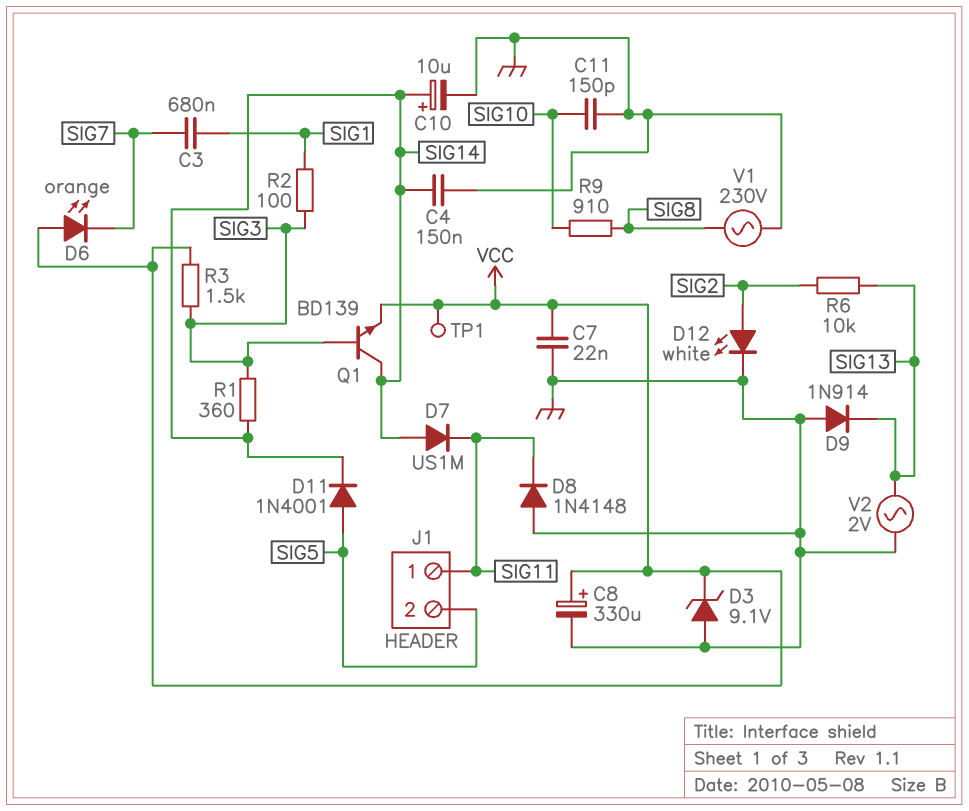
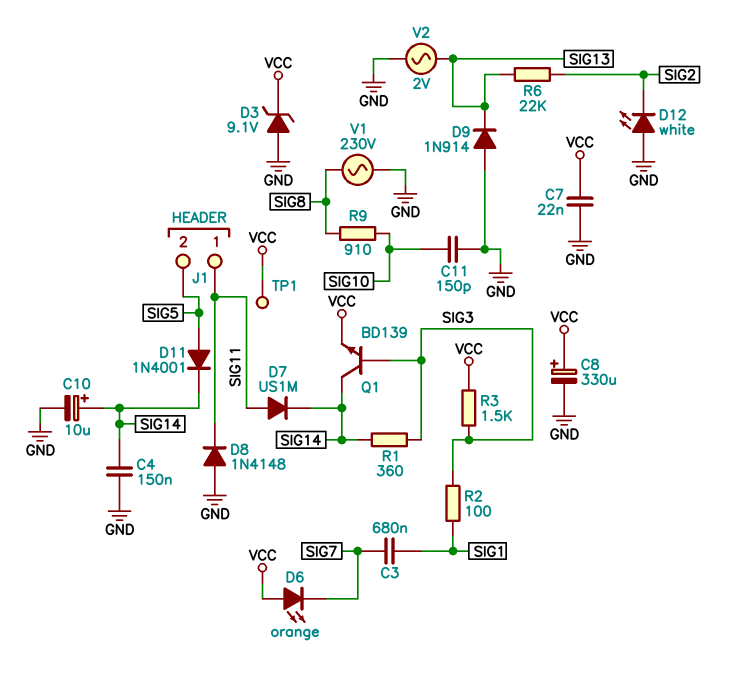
D7: diode US1M (A SIG14, K SIG11) -> diode US1M (A SIG11, K SIG14)
D12: LED white (A SIG2, K GND) -> LED white (A GND, K SIG2)
R6: 10k (SIG2, SIG13) -> 22k (SIG2, SIG13)

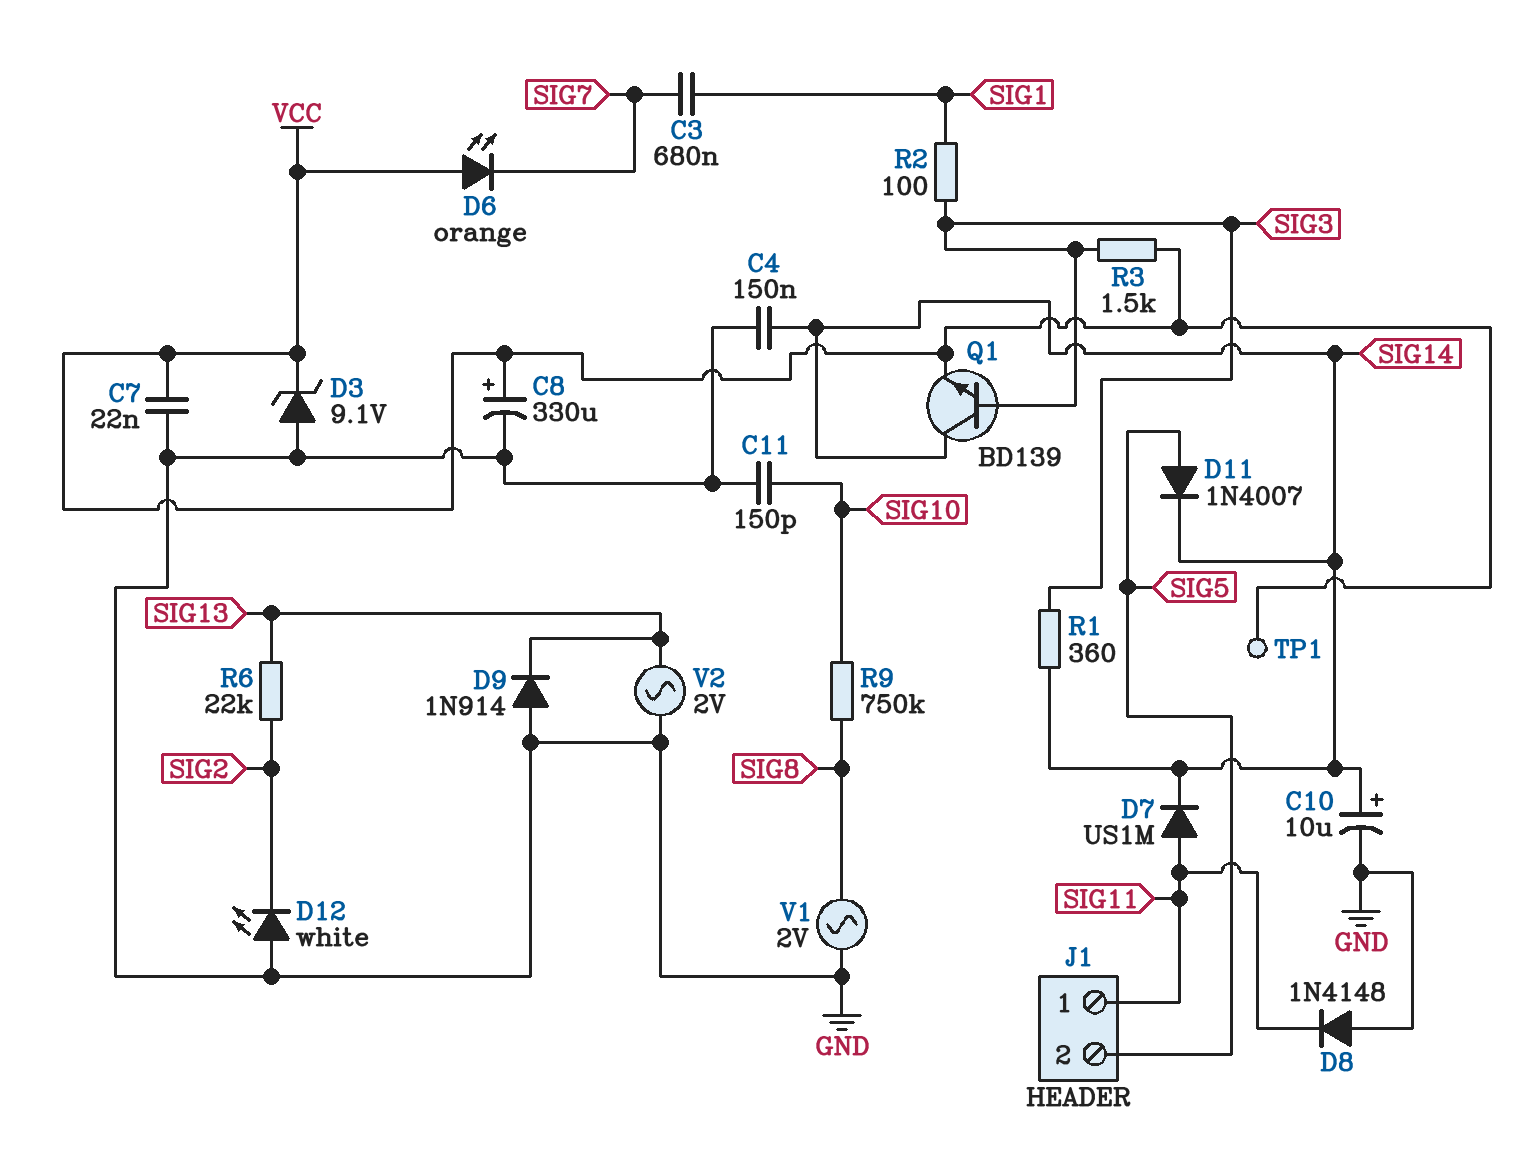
D11: diode 1N4001 (A SIG5, K SIG14) -> diode 1N4007 (A SIG5, K SIG14)
R9: 910 (SIG8, SIG10) -> 750k (SIG8, SIG10)
V1: AC 230V (GND, SIG8) -> AC 2V (GND, SIG8)

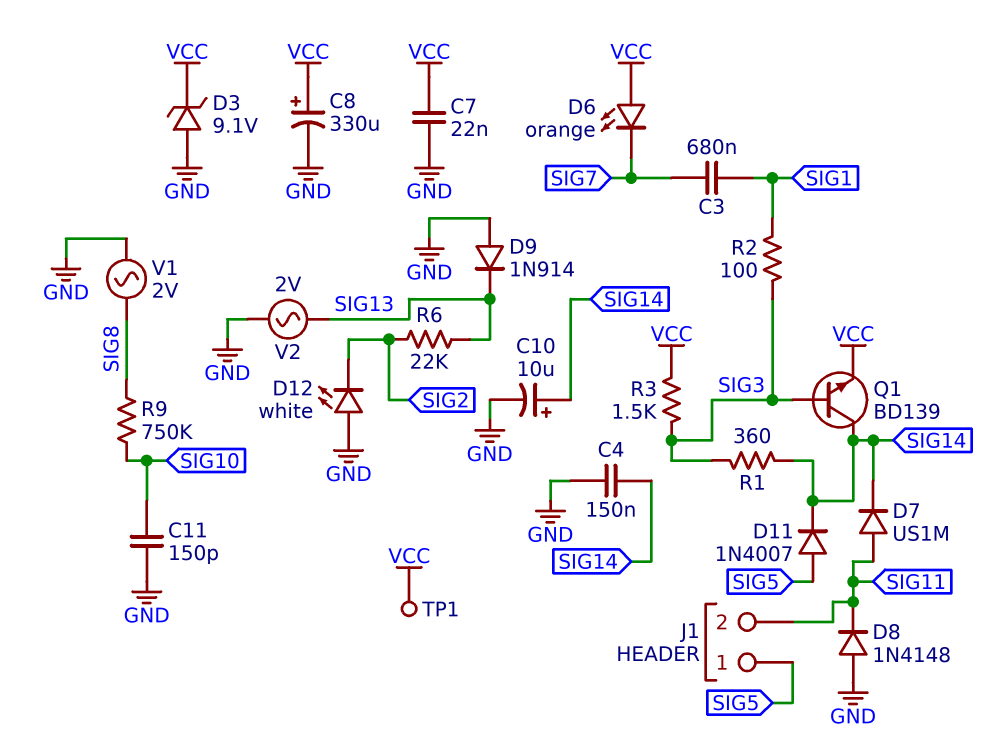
J1 pin 1: SIG11 -> SIG5
J1 pin 2: SIG5 -> SIG11

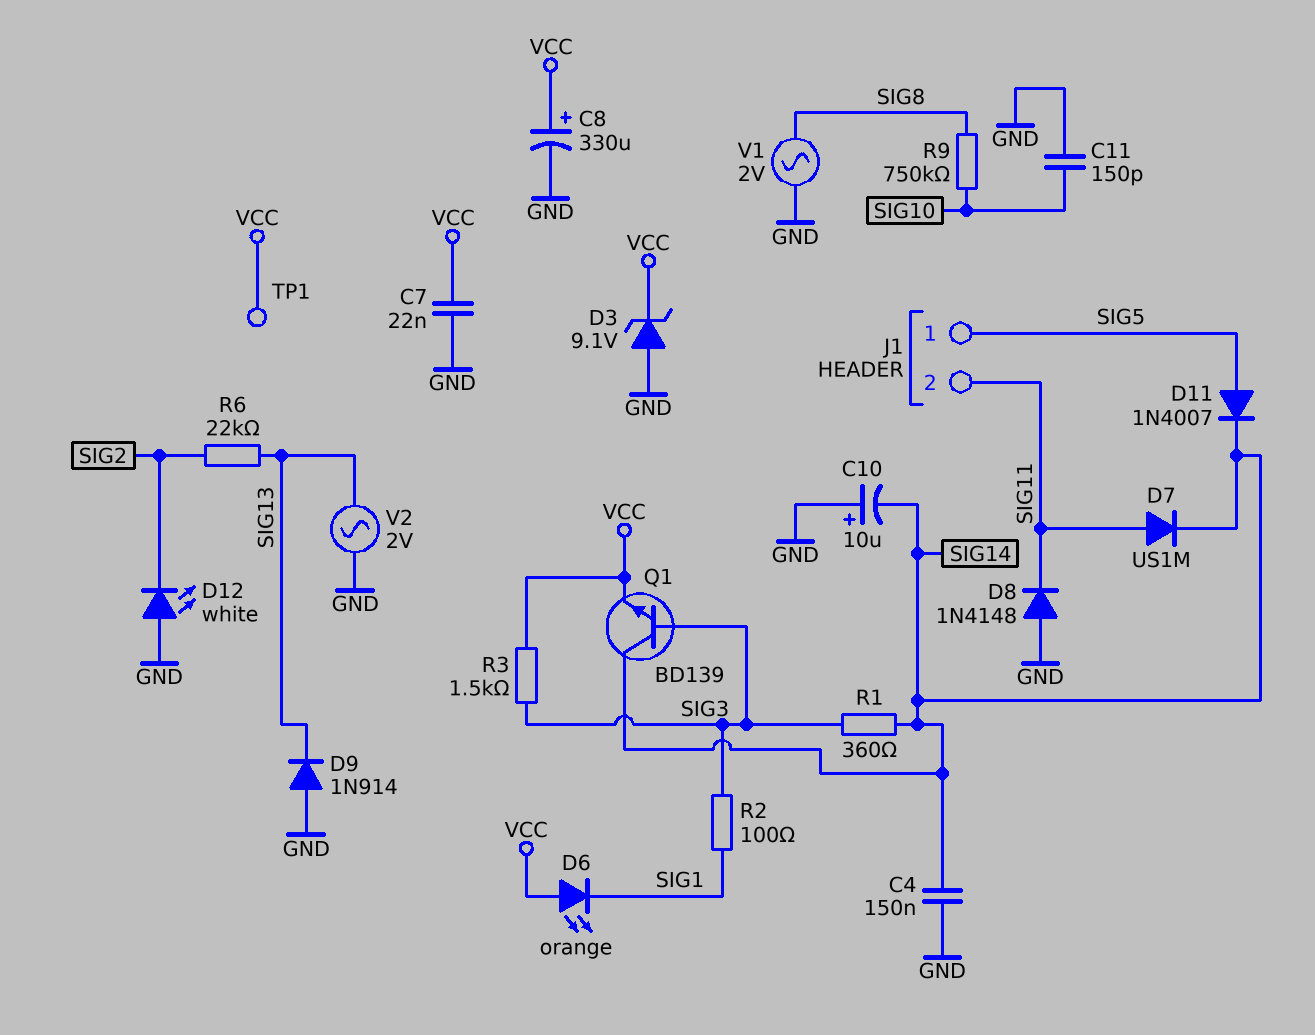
C3: 680nF (SIG1, SIG7) -> none
C10: 10uF (plus SIG14, minus GND) -> 10uF (plus GND, minus SIG14)
D6: LED orange (A VCC, K SIG7) -> LED orange (A VCC, K SIG1)

